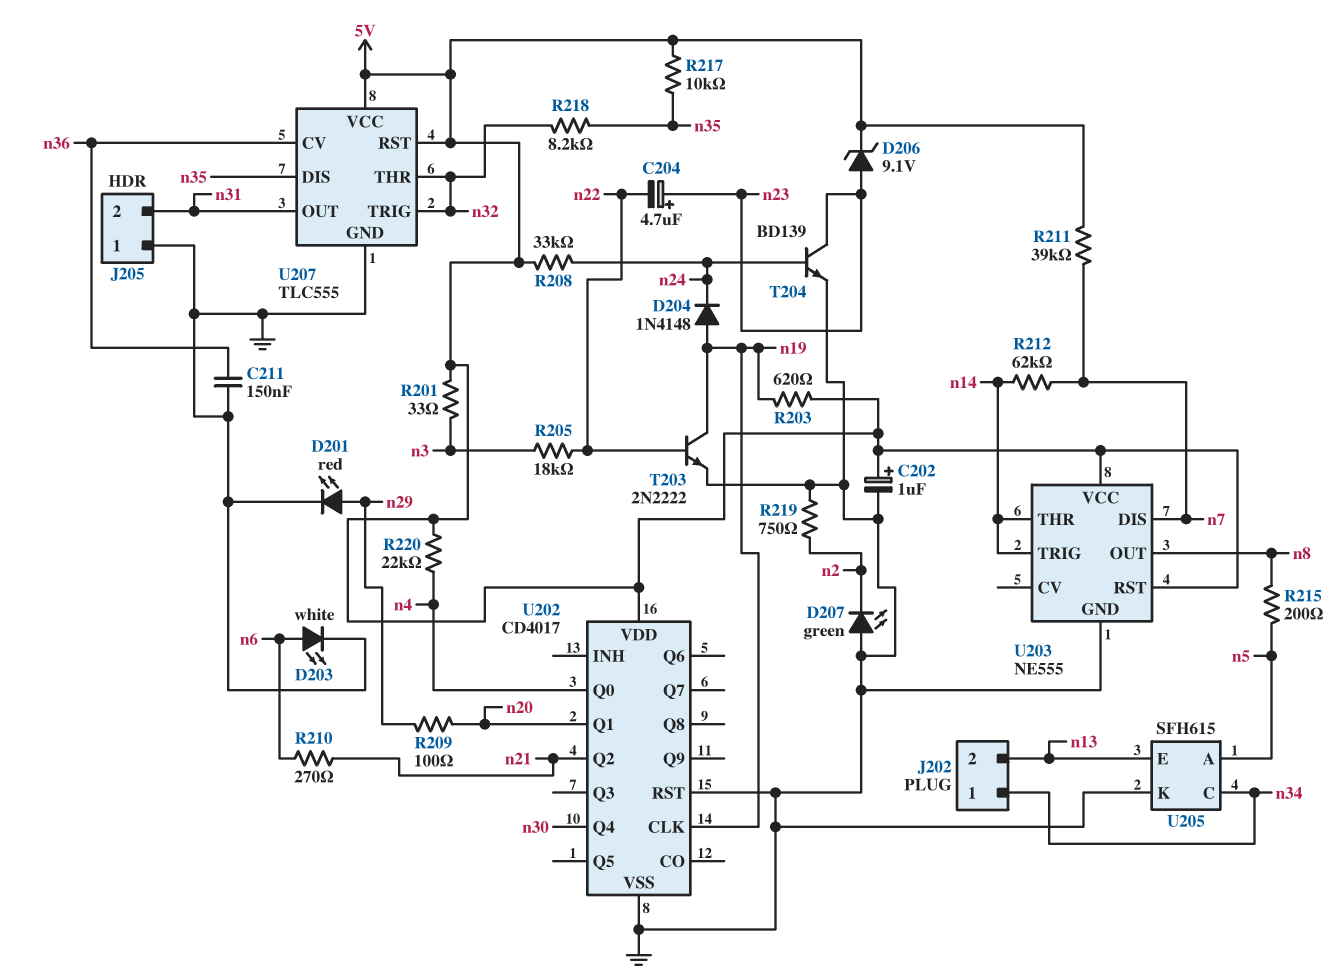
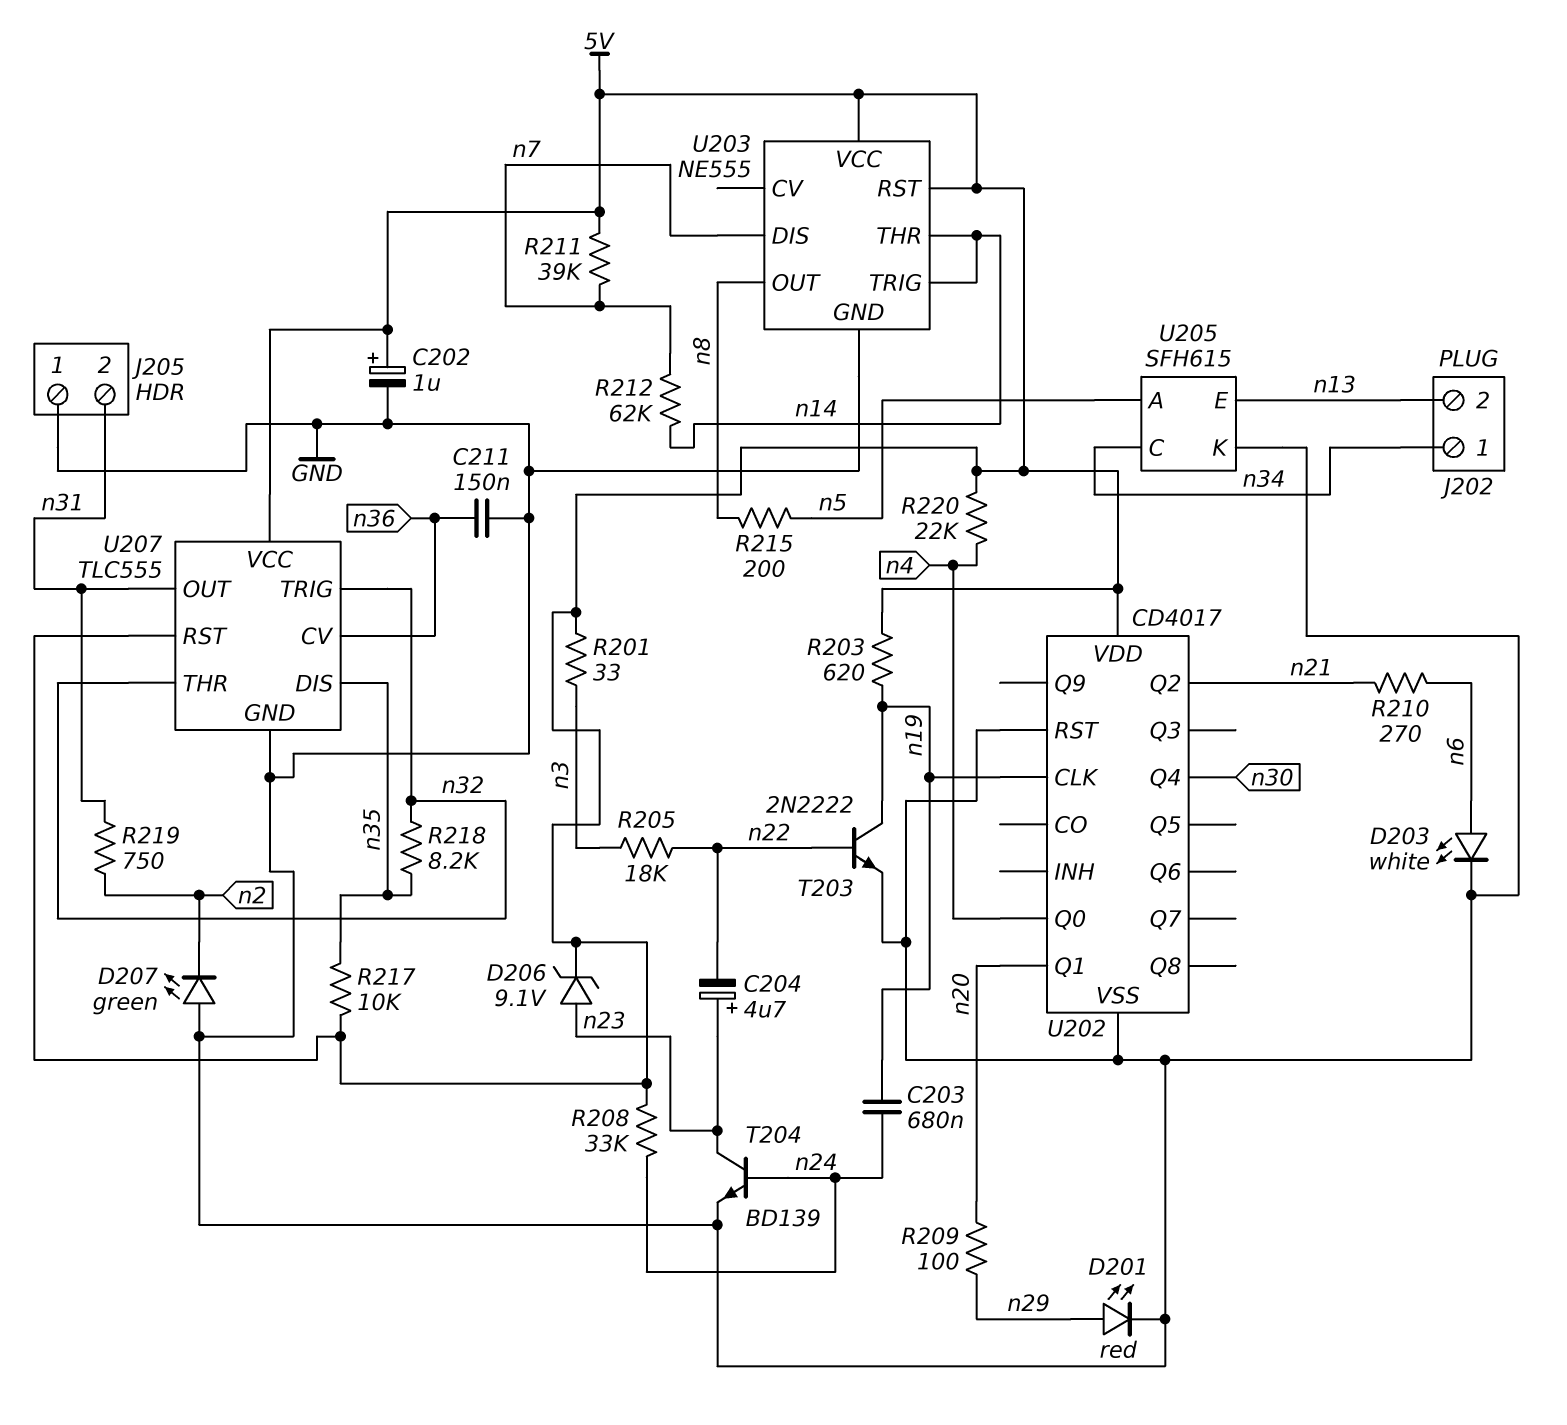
C203: none -> 680nF (n19, n24)
D204: diode 1N4148 (A n19, K n24) -> none
R219: 750 (GND, n2) -> 750 (n2, n31)

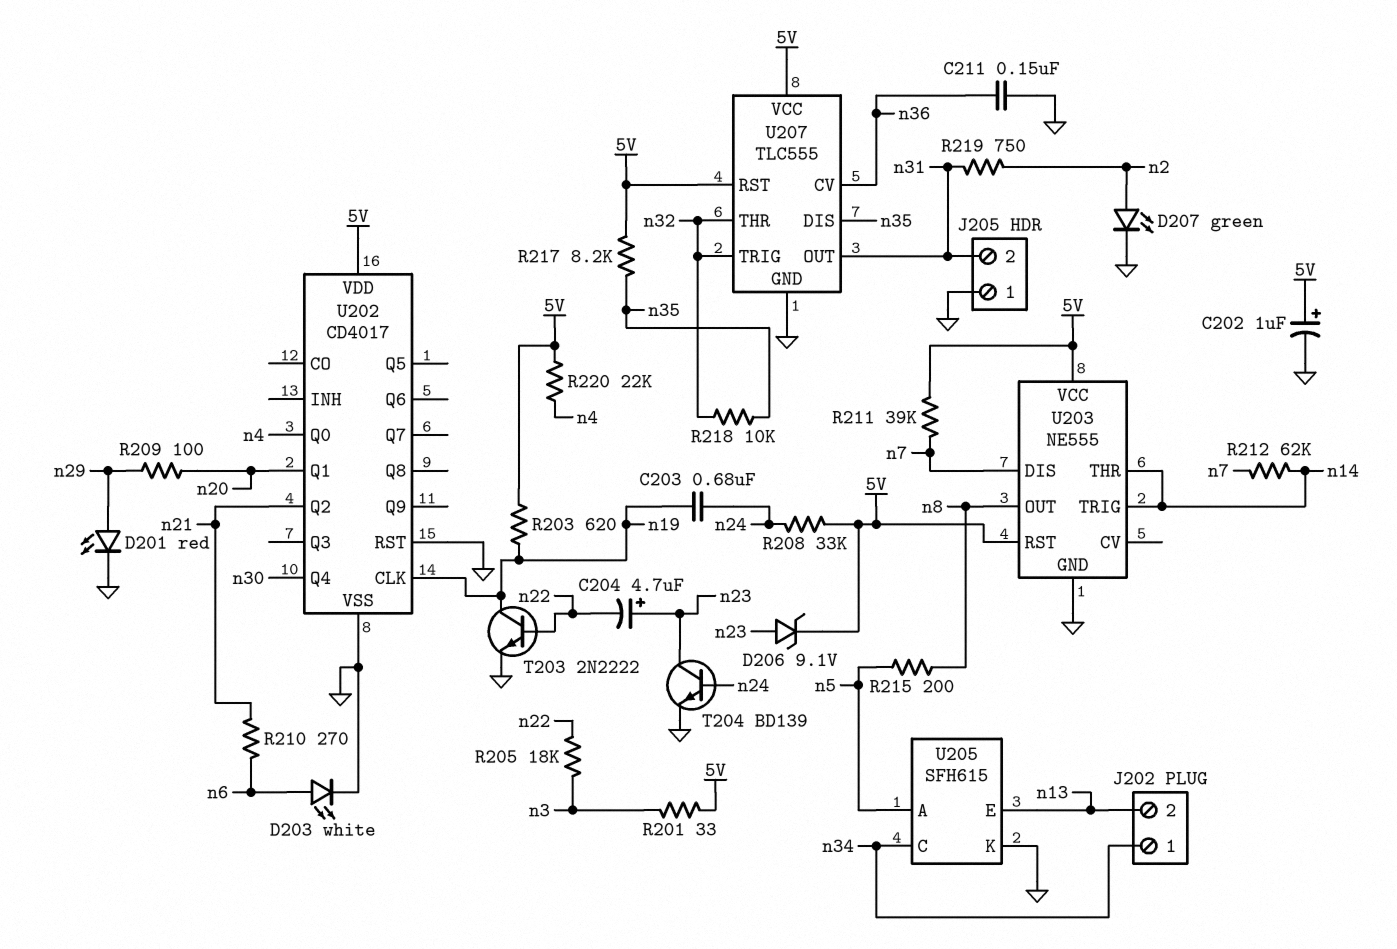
D207: LED green (A GND, K n2) -> LED green (A n2, K GND)
R217: 10k (5V, n35) -> 8.2k (5V, n35)
R218: 8.2k (n32, n35) -> 10k (n32, n35)

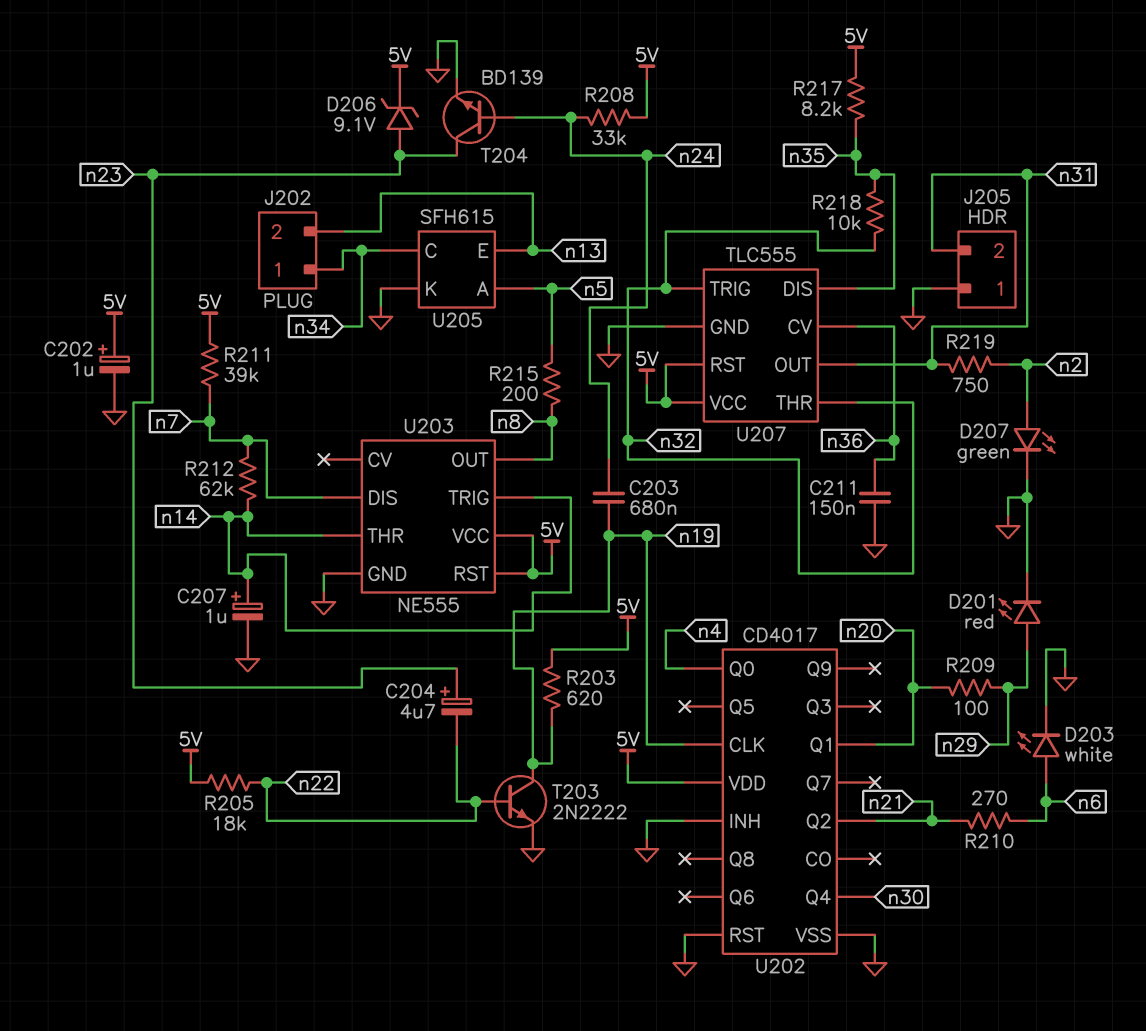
C207: none -> 1uF (plus n14, minus GND)
R201: 33 (5V, n3) -> none
R205: 18k (n3, n22) -> 18k (5V, n22)
R220: 22k (5V, n4) -> none
U202 pin INH: none -> GND

